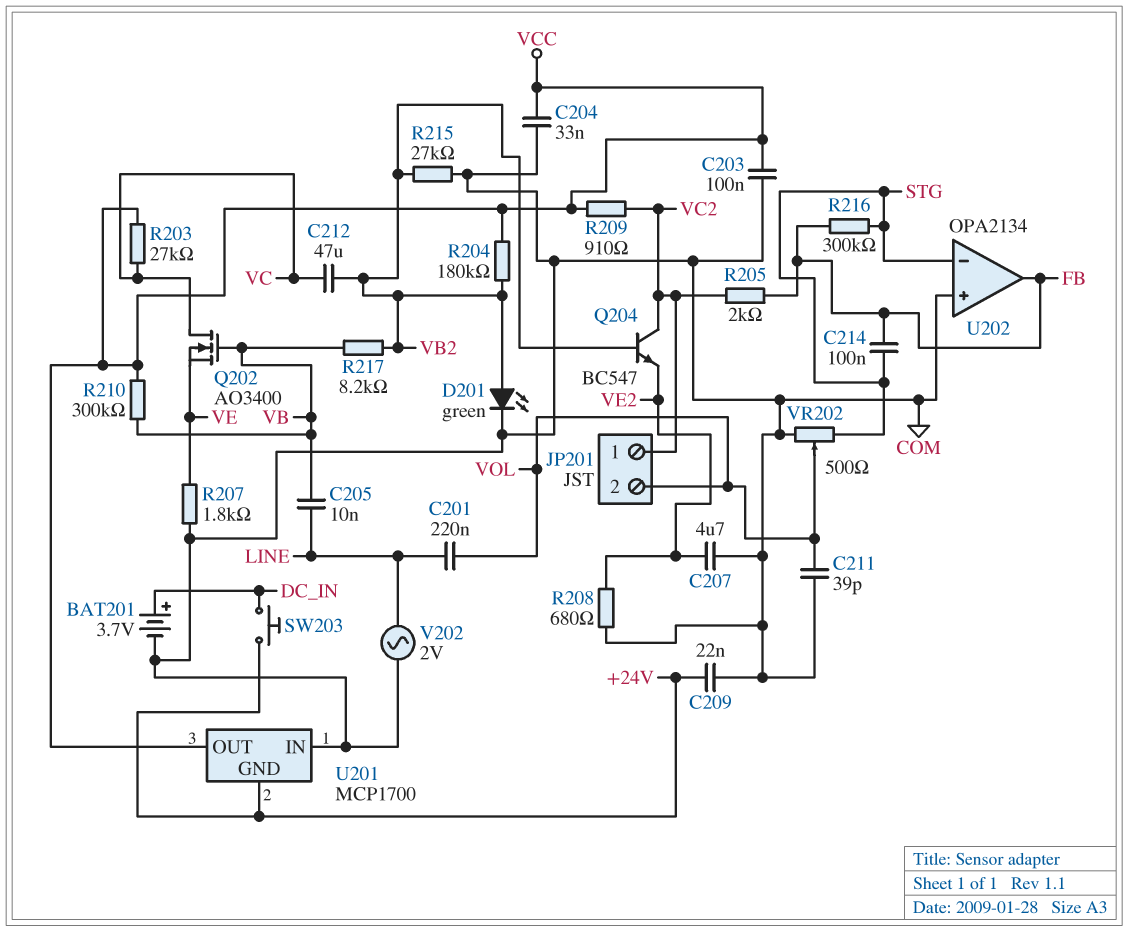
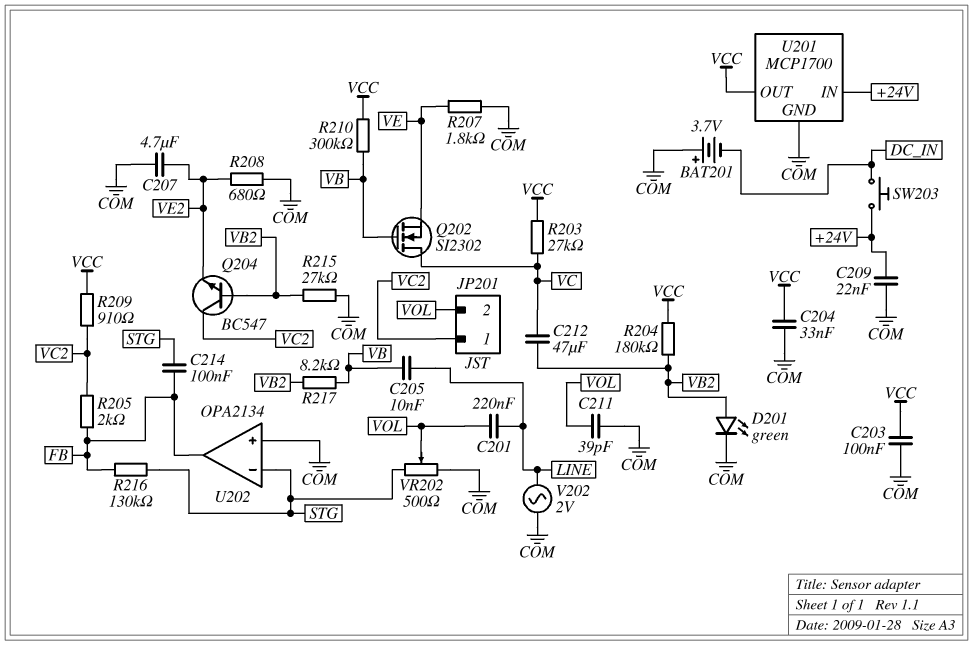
BAT201: 3.7V (plus DC_IN, minus COM) -> 3.7V (plus COM, minus DC_IN)
Q202: NMOS AO3400 (G VB, D VC, S VE) -> NMOS SI2302 (G VB, D VC, S VE)
R216: 300k (FB, STG) -> 130k (FB, STG)
U201 pin GND: +24V -> COM
U201 pin IN: COM -> +24V

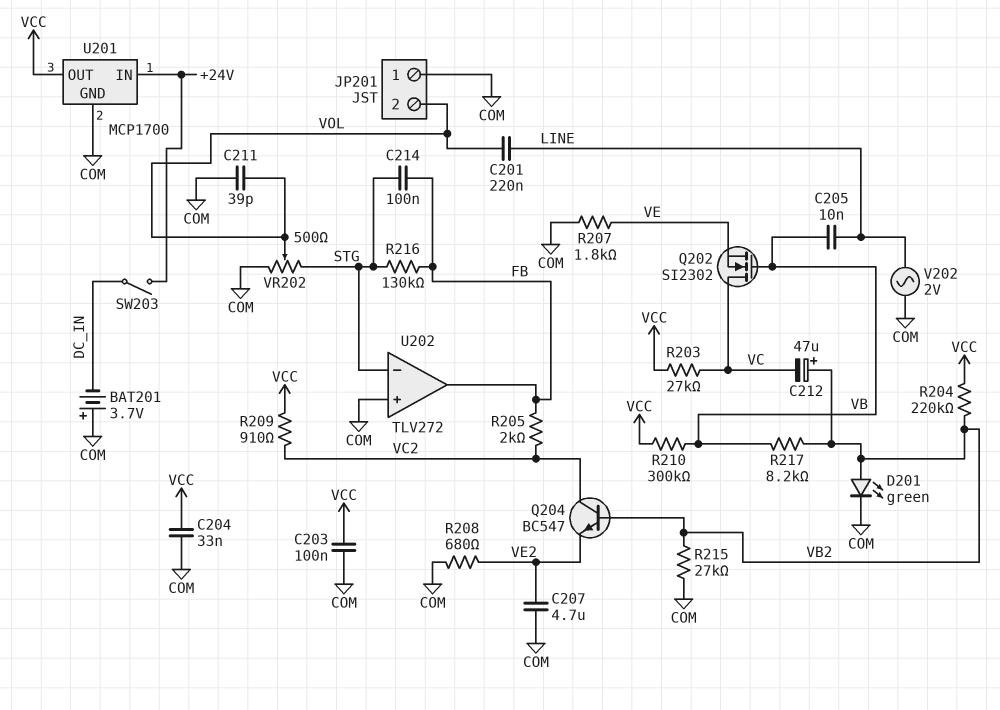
C209: 22nF (+24V, COM) -> none
C212: 47uF (VB2, VC) -> 47uF (plus VB2, minus VC)
JP201 pin 1: VC2 -> COM
R204: 180k (VB2, VCC) -> 220k (VB2, VCC)
SW203: button (+24V, DC_IN) -> switch (+24V, DC_IN)
U202: OPA2134 -> TLV272

